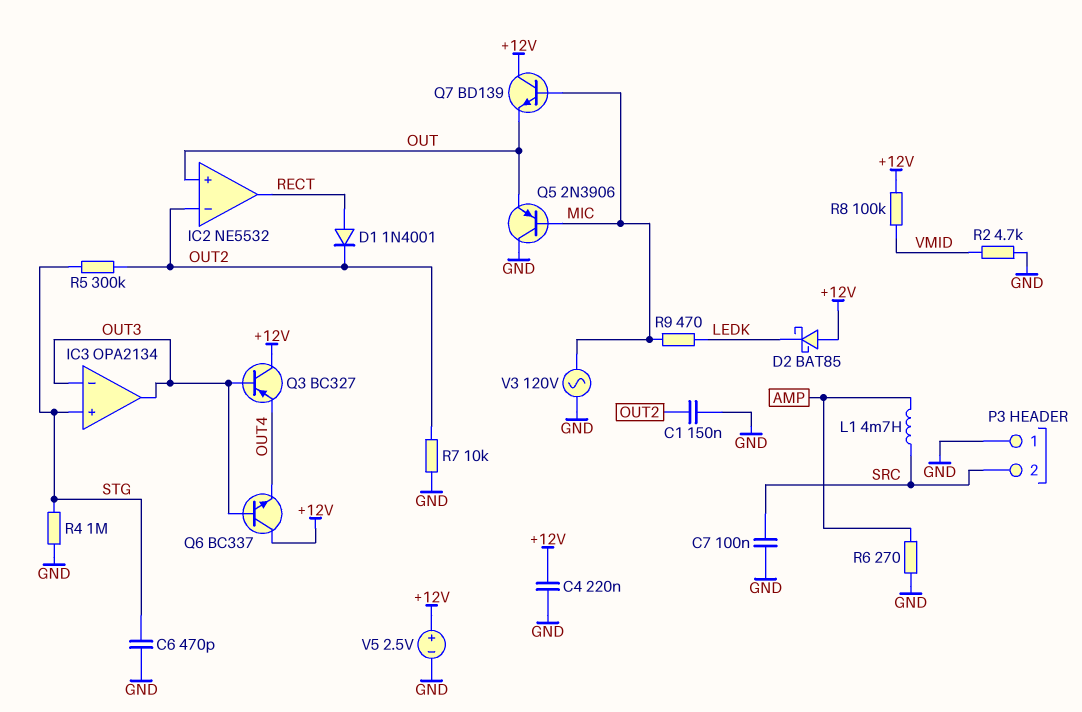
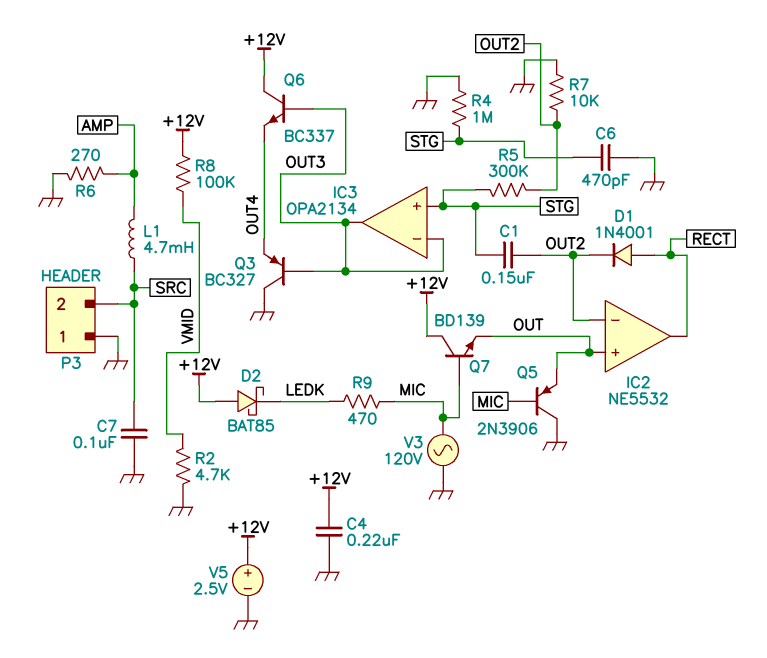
C1: 150nF (GND, OUT2) -> 150nF (OUT2, STG)
Q3: PNP BC327 (B OUT3, C +12V, E OUT4) -> PNP BC327 (B OUT3, C GND, E OUT4)

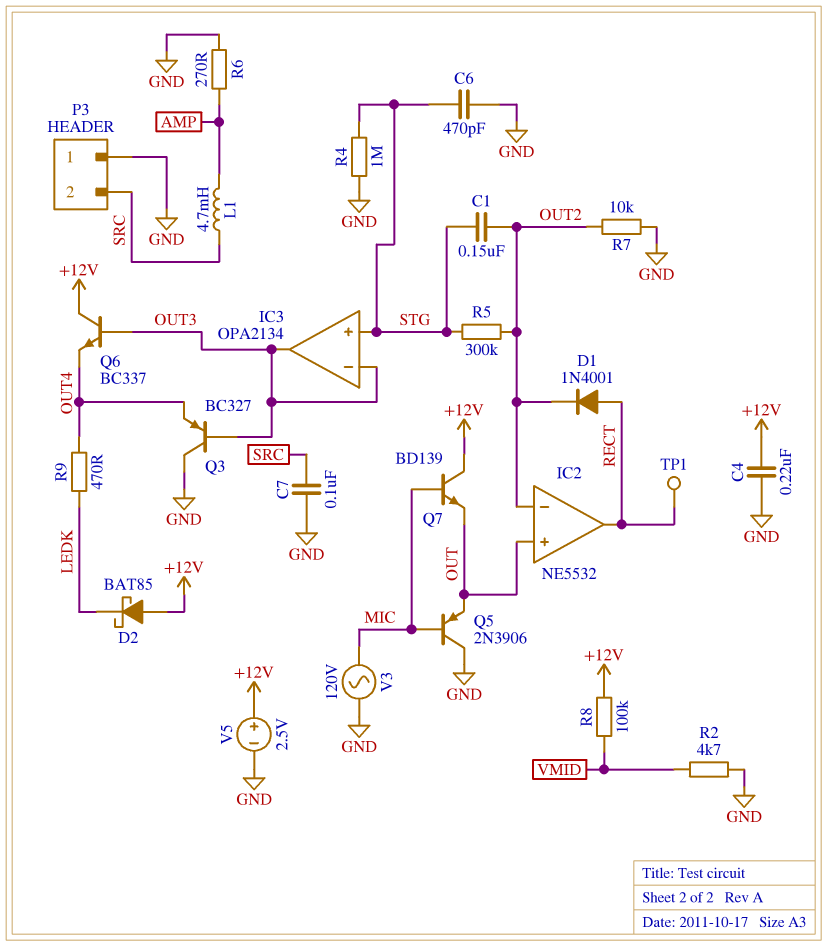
R9: 470 (LEDK, MIC) -> 470 (LEDK, OUT4)
TP1: none -> test point (RECT)

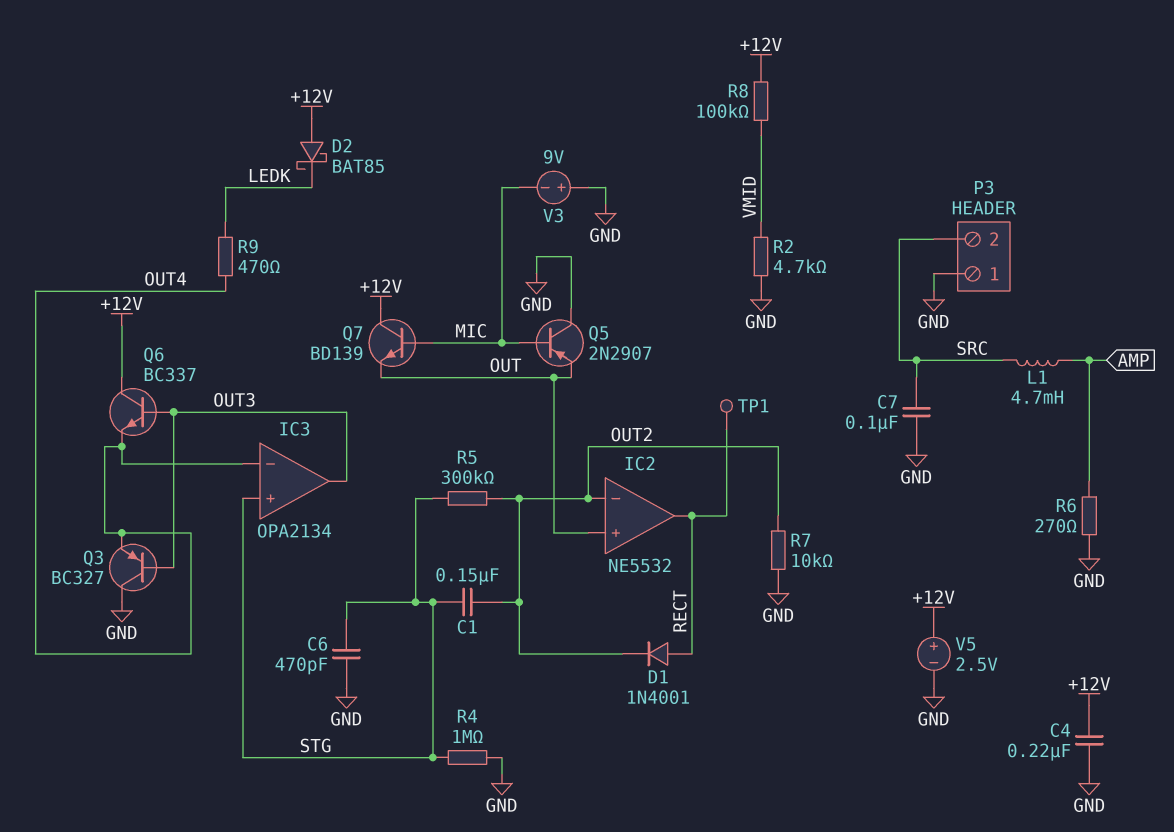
IC3 pin in-: OUT3 -> OUT4
Q5: PNP 2N3906 (B MIC, C GND, E OUT) -> PNP 2N2907 (B MIC, C GND, E OUT)
V3: AC 120V (GND, MIC) -> 9V (plus GND, minus MIC)

